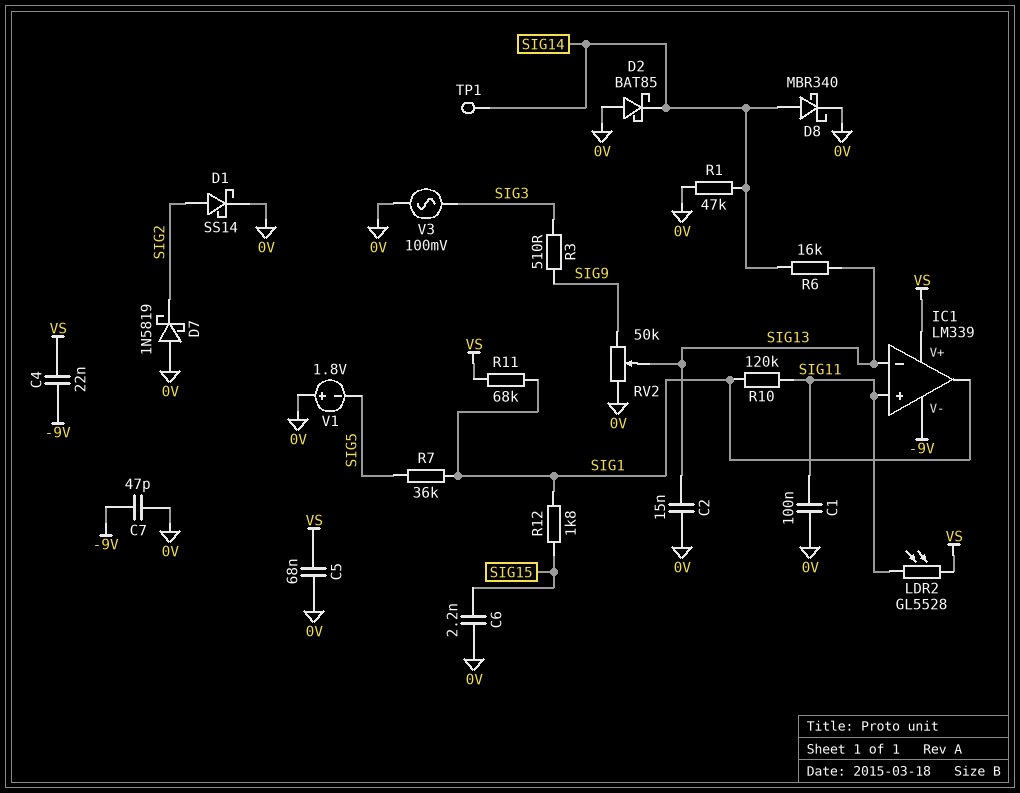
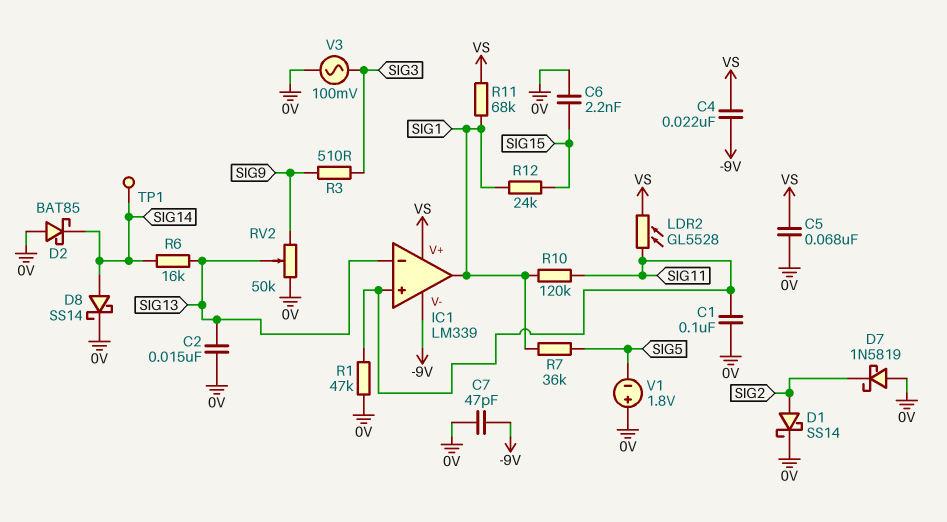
D8: schottky MBR340 (A SIG14, K 0V) -> schottky SS14 (A SIG14, K 0V)
R1: 47k (0V, SIG14) -> 47k (0V, SIG11)
R12: 1.8k (SIG1, SIG15) -> 24k (SIG1, SIG15)

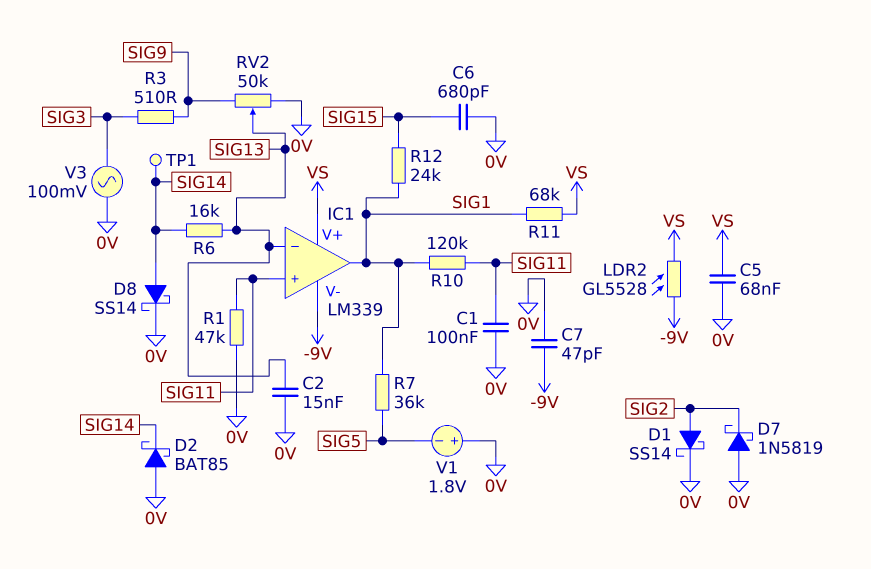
C4: 22nF (-9V, VS) -> none
C6: 2.2nF (0V, SIG15) -> 680pF (0V, SIG15)
LDR2: GL5528 (SIG11, VS) -> GL5528 (-9V, VS)

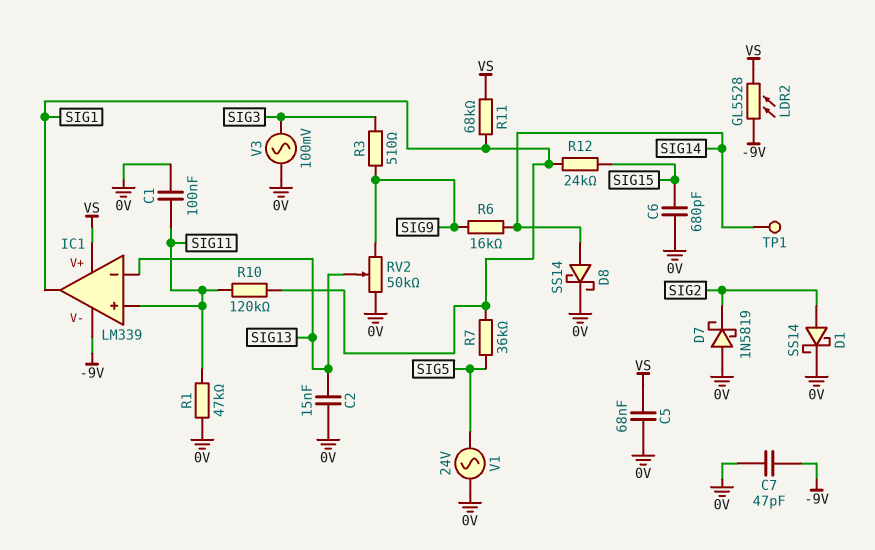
D2: schottky BAT85 (A 0V, K SIG14) -> none
R6: 16k (SIG13, SIG14) -> 16k (SIG9, SIG14)
V1: 1.8V (plus 0V, minus SIG5) -> AC 24V (0V, SIG5)

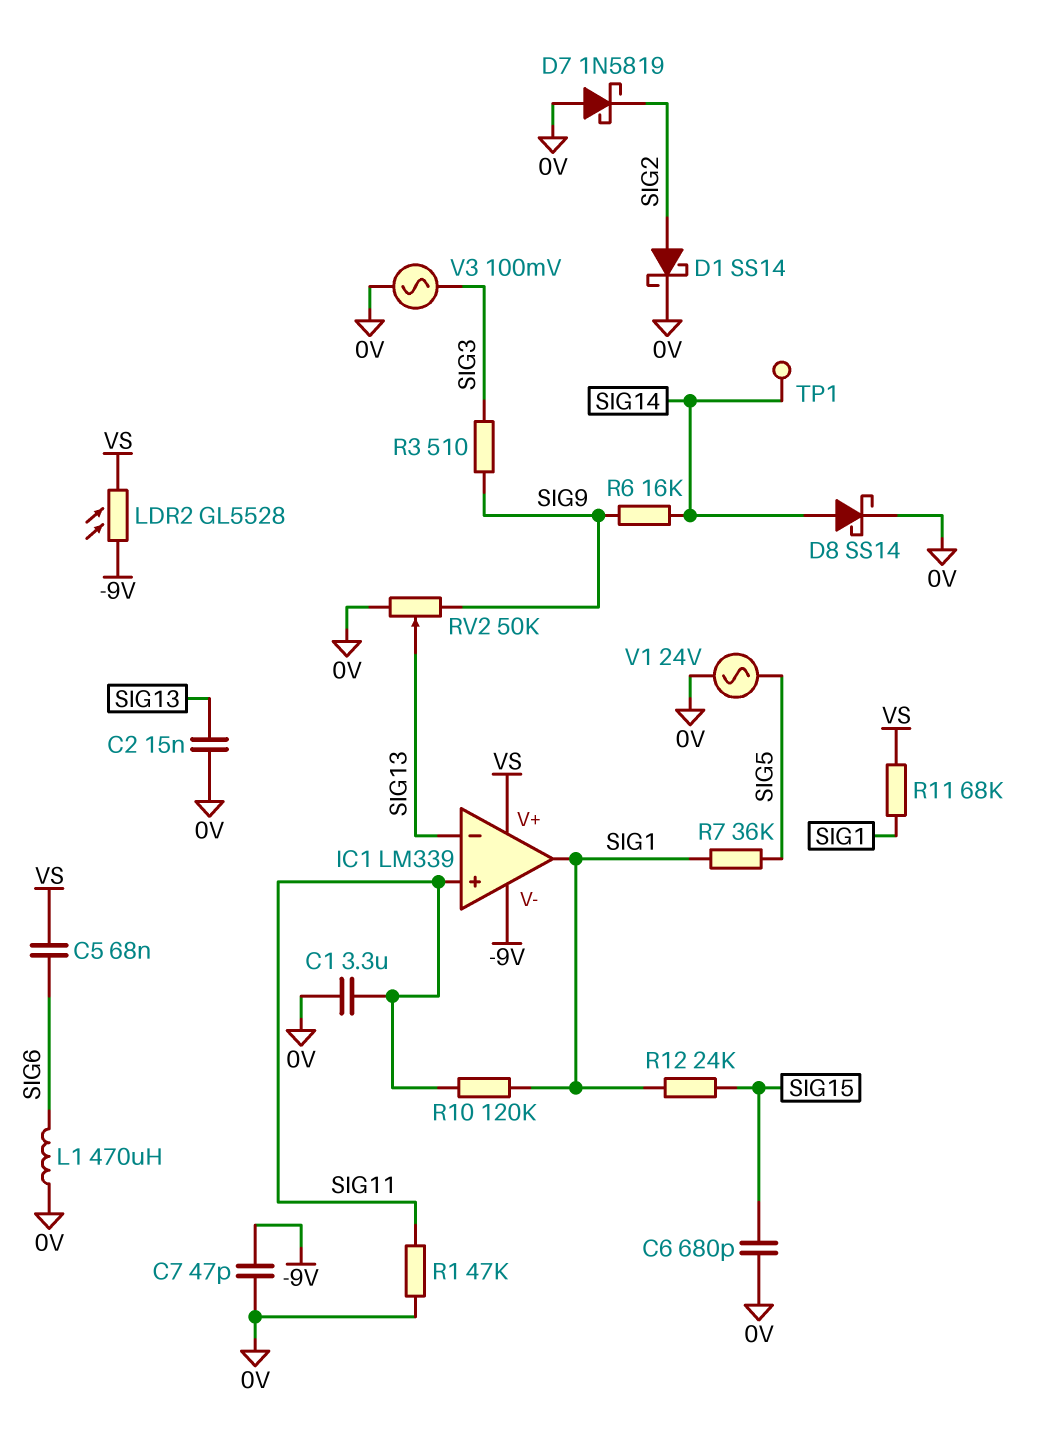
C1: 100nF (0V, SIG11) -> 3.3uF (0V, SIG11)
C5: 68nF (0V, VS) -> 68nF (SIG6, VS)
L1: none -> 470uH (0V, SIG6)

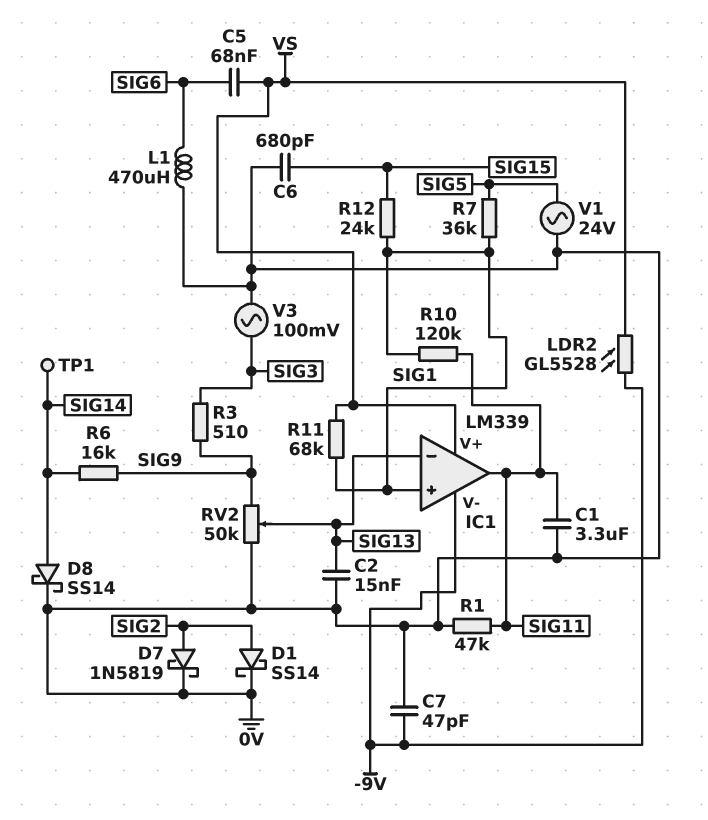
D7: schottky 1N5819 (A 0V, K SIG2) -> schottky 1N5819 (A SIG2, K 0V)
IC1 pin in+: SIG11 -> SIG1
IC1 pin out: SIG1 -> SIG11

